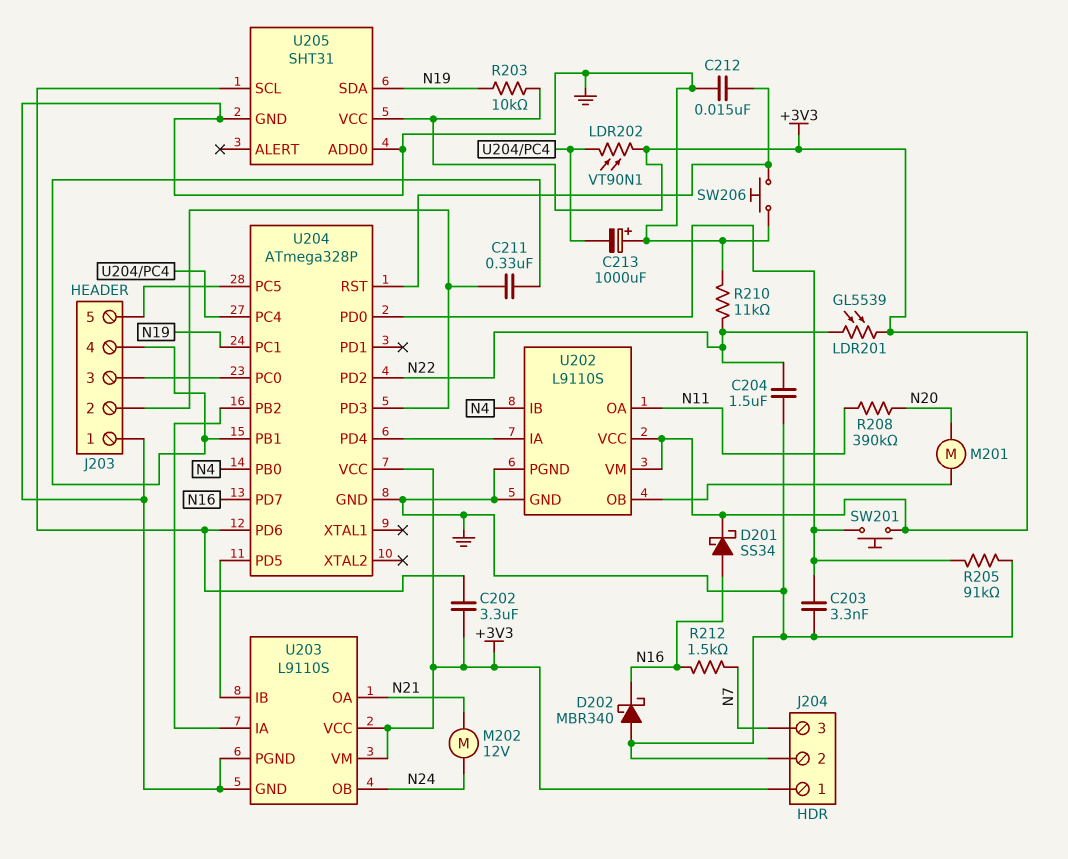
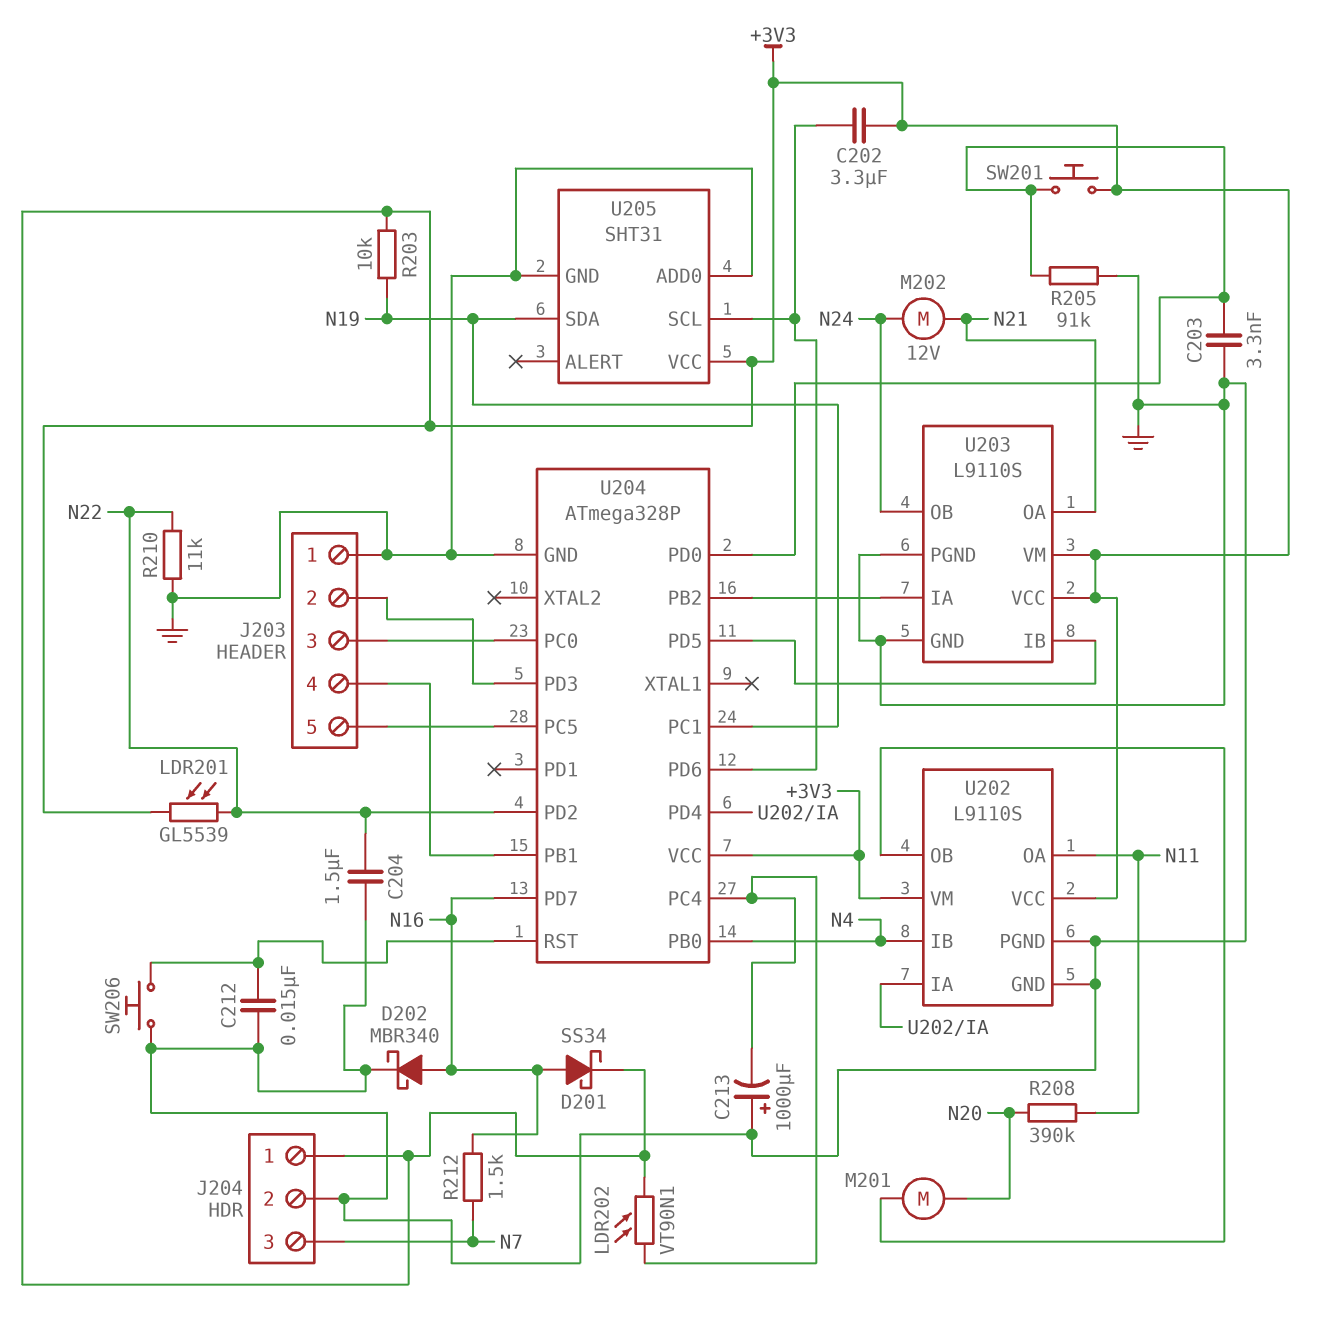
C211: 330nF (J203/2, J203/4) -> none
D202: schottky MBR340 (A GND, K N16) -> schottky MBR340 (A N16, K GND)

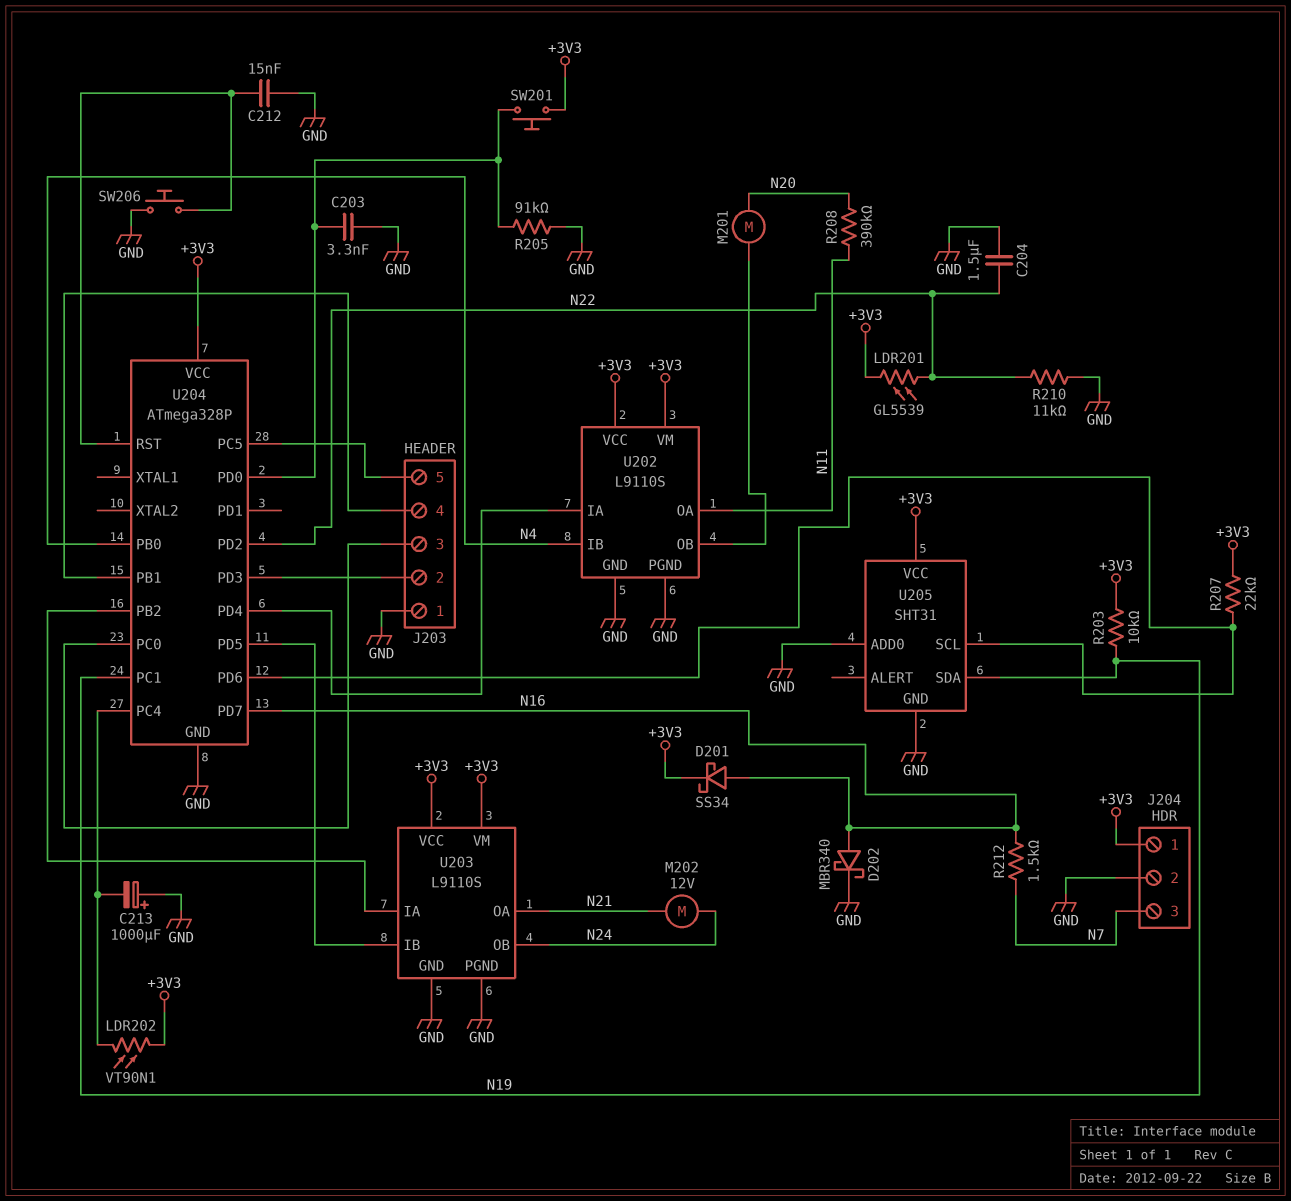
C202: 3.3uF (+3V3, U204/PD6) -> none
R207: none -> 22k (+3V3, U204/PD6)

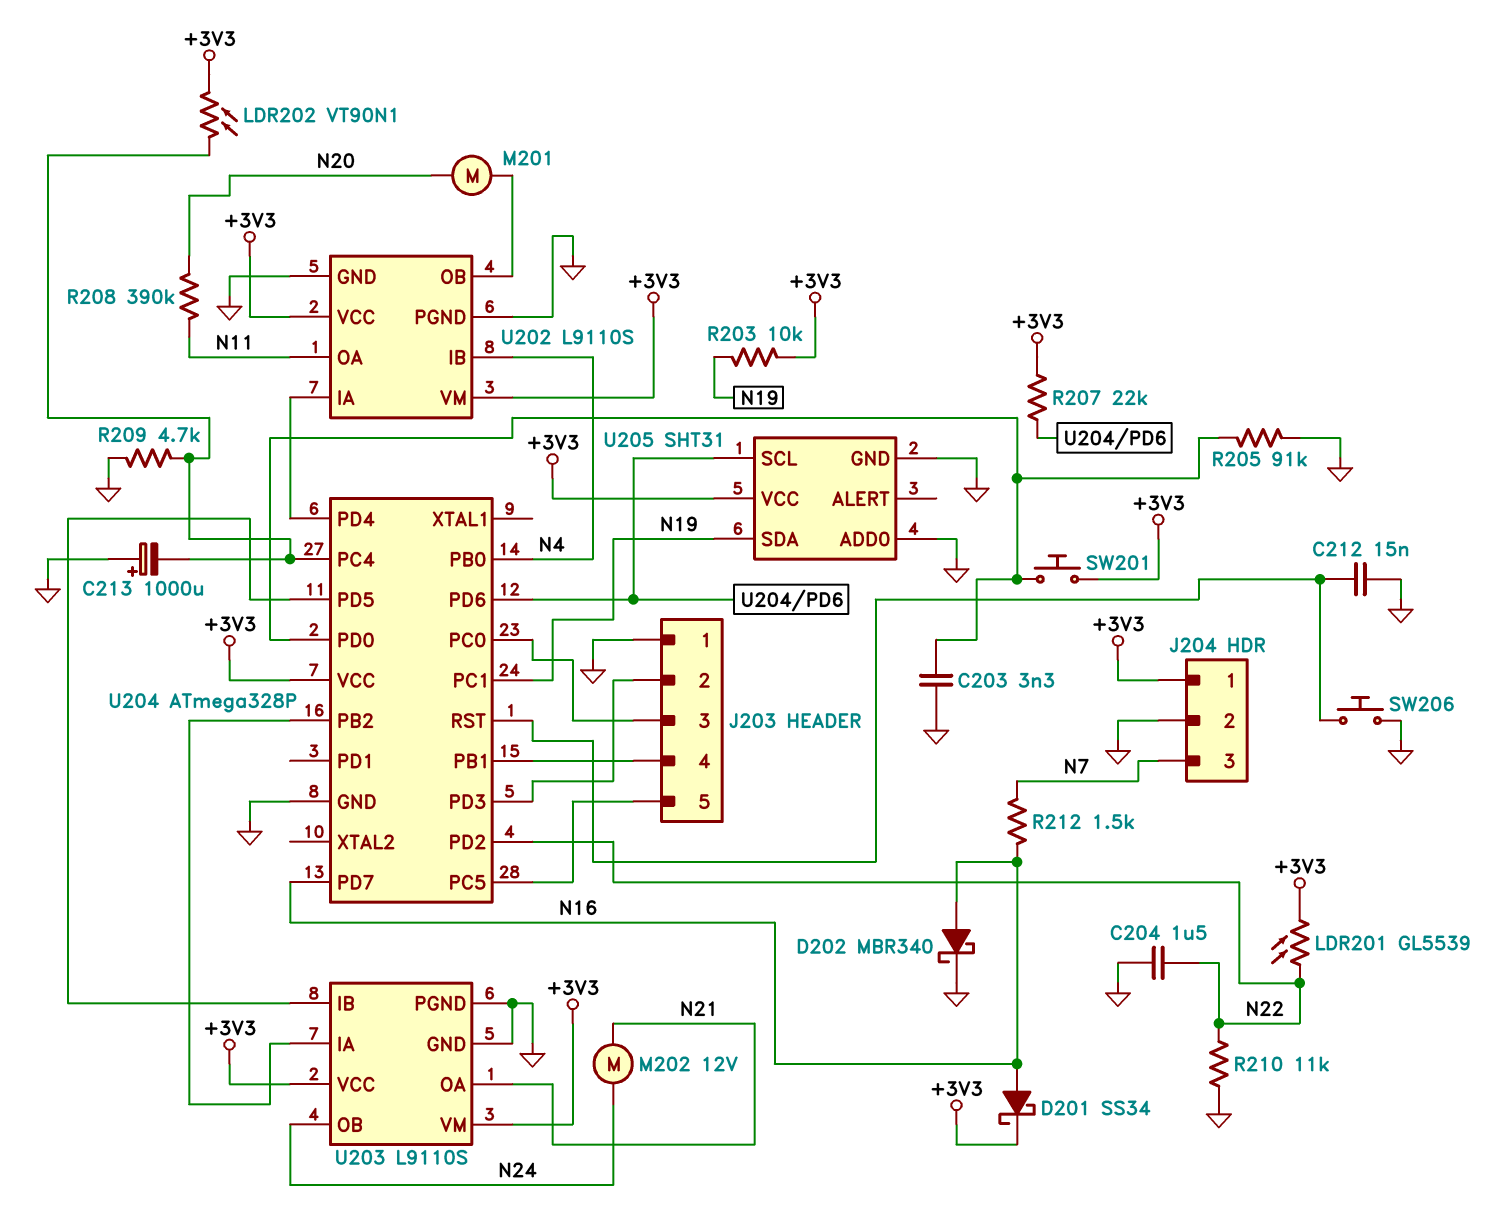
R209: none -> 4.7k (GND, U204/PC4)

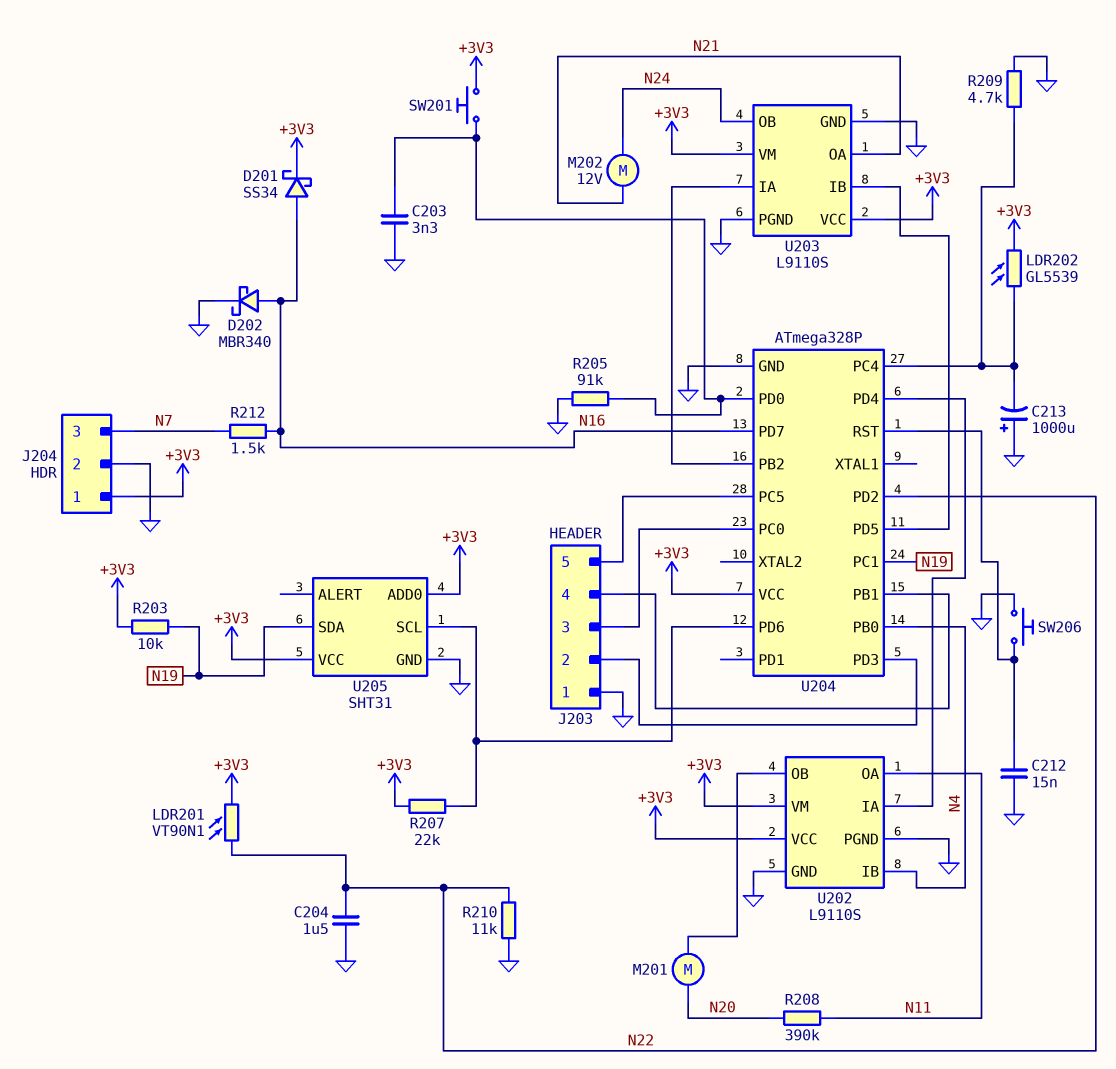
LDR201: GL5539 (+3V3, N22) -> VT90N1 (+3V3, N22)
LDR202: VT90N1 (+3V3, U204/PC4) -> GL5539 (+3V3, U204/PC4)
U205 pin ADD0: GND -> +3V3

